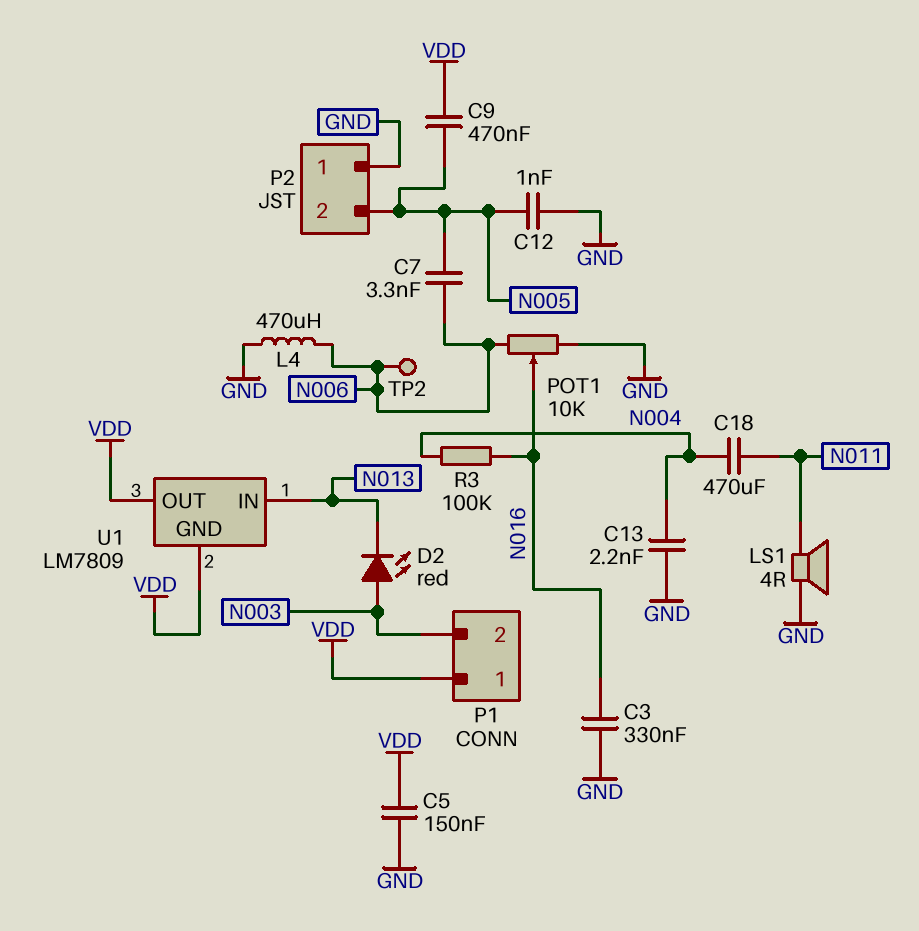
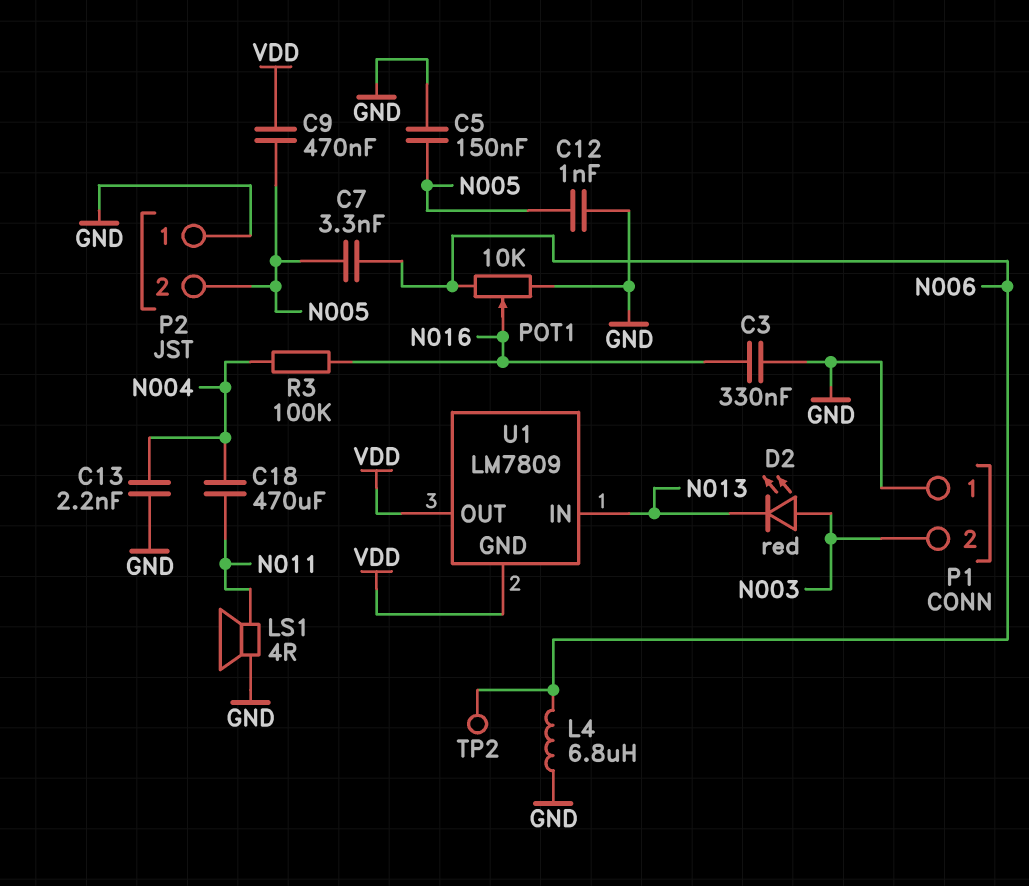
C5: 150nF (GND, VDD) -> 150nF (GND, N005)
L4: 470uH (GND, N006) -> 6.8uH (GND, N006)
P1 pin 1: VDD -> GND

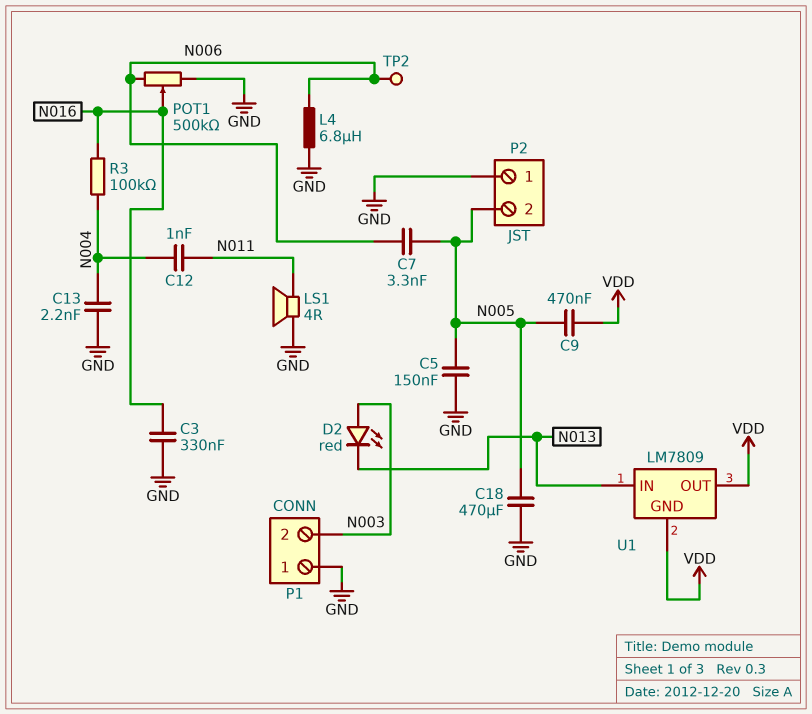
C12: 1nF (GND, N005) -> 1nF (N004, N011)
C18: 470uF (N004, N011) -> 470uF (GND, N005)
POT1: 10k (GND, N006, wiper N016) -> 500k (GND, N006, wiper N016)

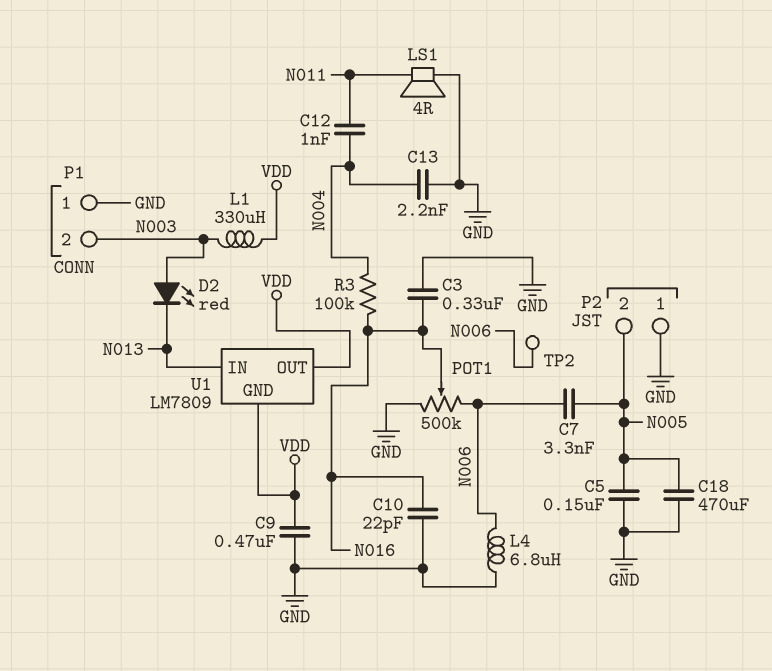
C9: 470nF (N005, VDD) -> 470nF (GND, VDD)
C10: none -> 22pF (GND, N016)
L1: none -> 330uH (N003, VDD)

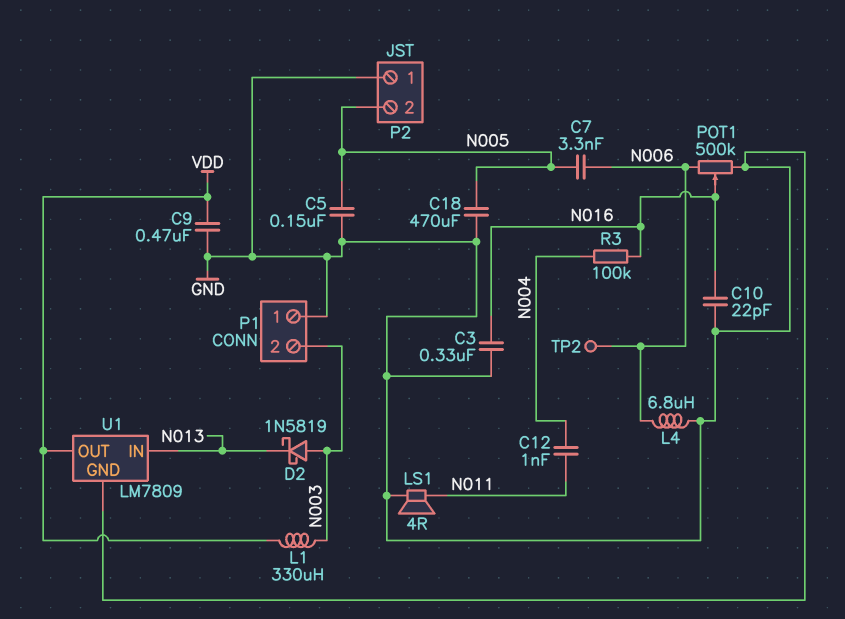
C13: 2.2nF (GND, N004) -> none
D2: LED red (A N003, K N013) -> schottky 1N5819 (A N003, K N013)
U1 pin GND: VDD -> GND

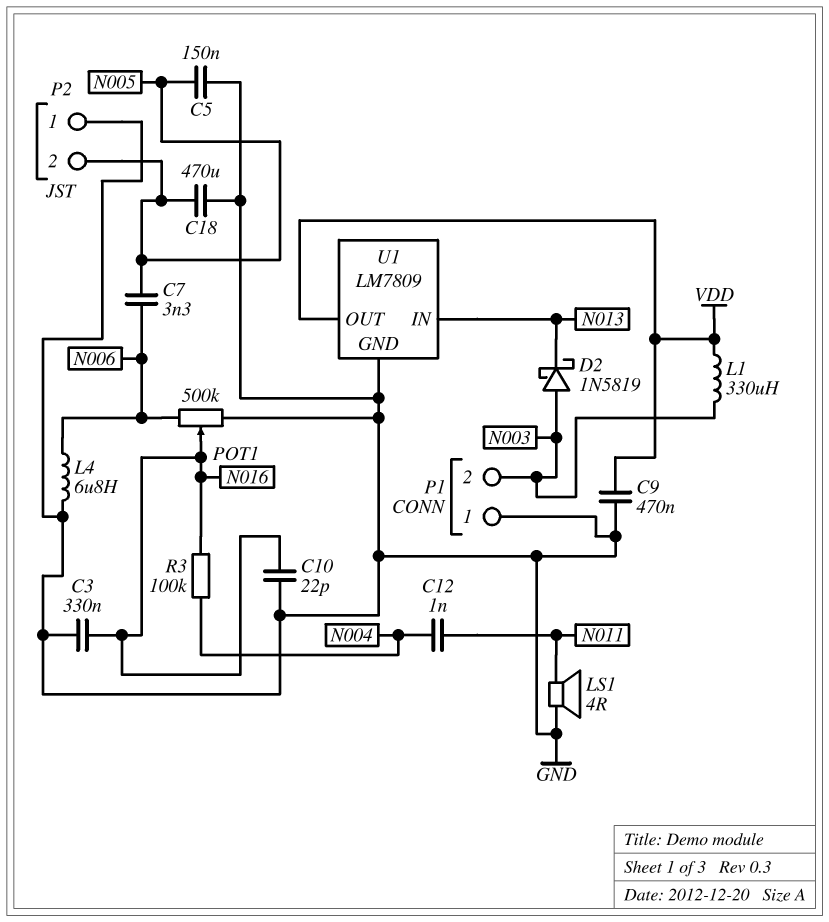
TP2: test point (N006) -> none

